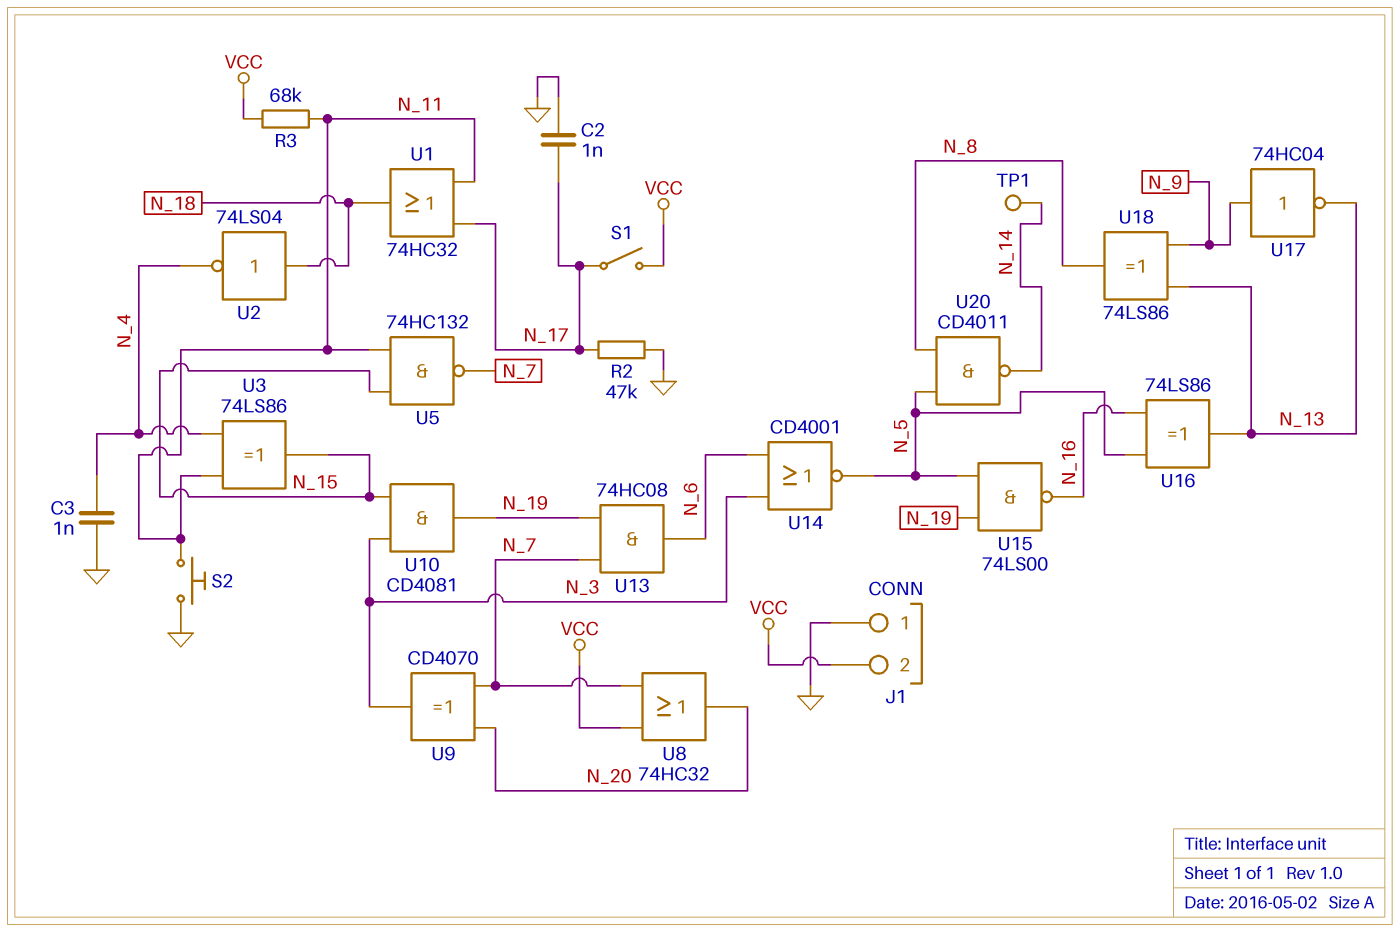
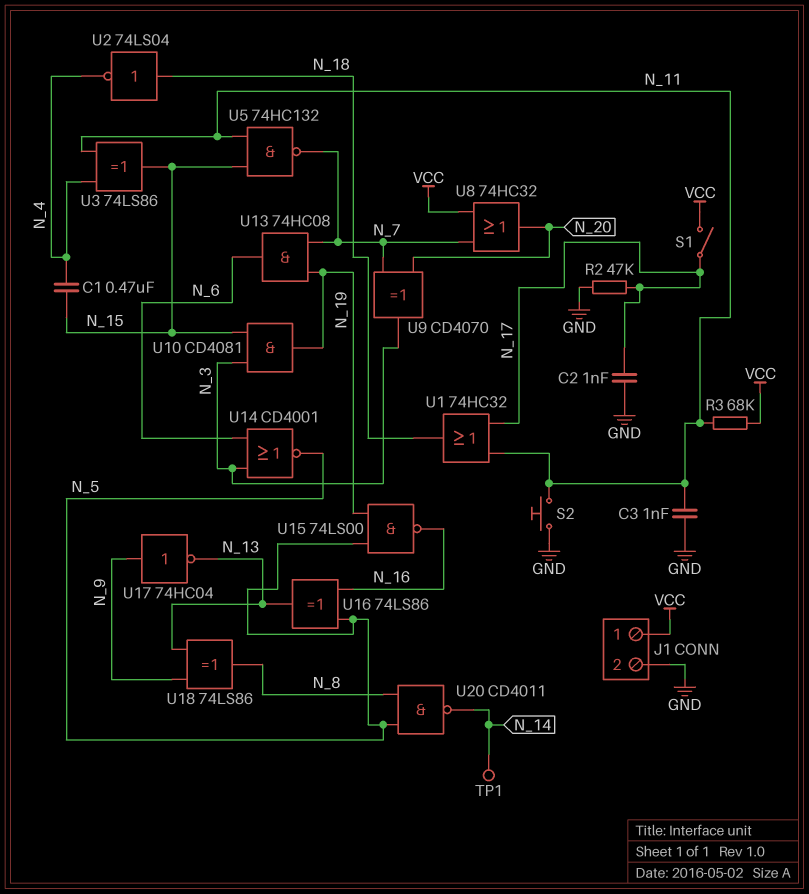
C1: none -> 470nF (N_4, N_15)
C3: 1nF (GND, N_4) -> 1nF (GND, N_11)
J1 pin 1: GND -> VCC
J1 pin 2: VCC -> GND

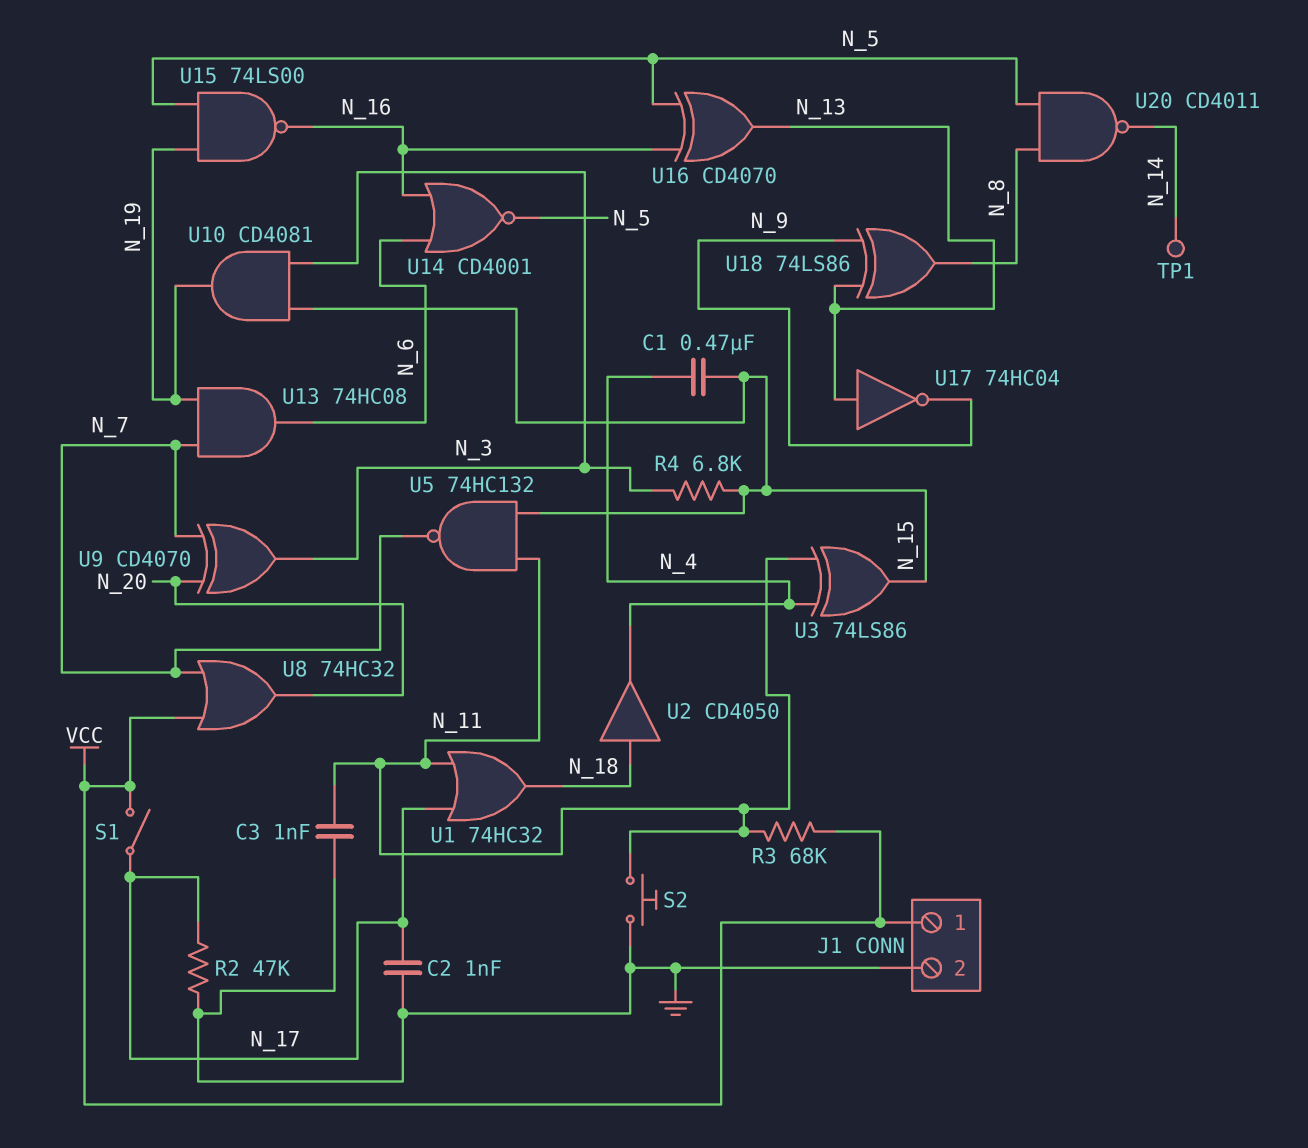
R4: none -> 6.8k (N_3, N_15)
U2: NOT 74LS04 (in N_18, out N_4) -> buffer CD4050 (in N_18, out N_4)
U14: NOR CD4001 (in N_3, in N_6, out N_5) -> NOR CD4001 (in N_6, in N_16, out N_5)
U16: XOR 74LS86 (in N_5, in N_16, out N_13) -> XOR CD4070 (in N_5, in N_16, out N_13)
U17: NOT 74HC04 (in N_9, out N_13) -> NOT 74HC04 (in N_13, out N_9)

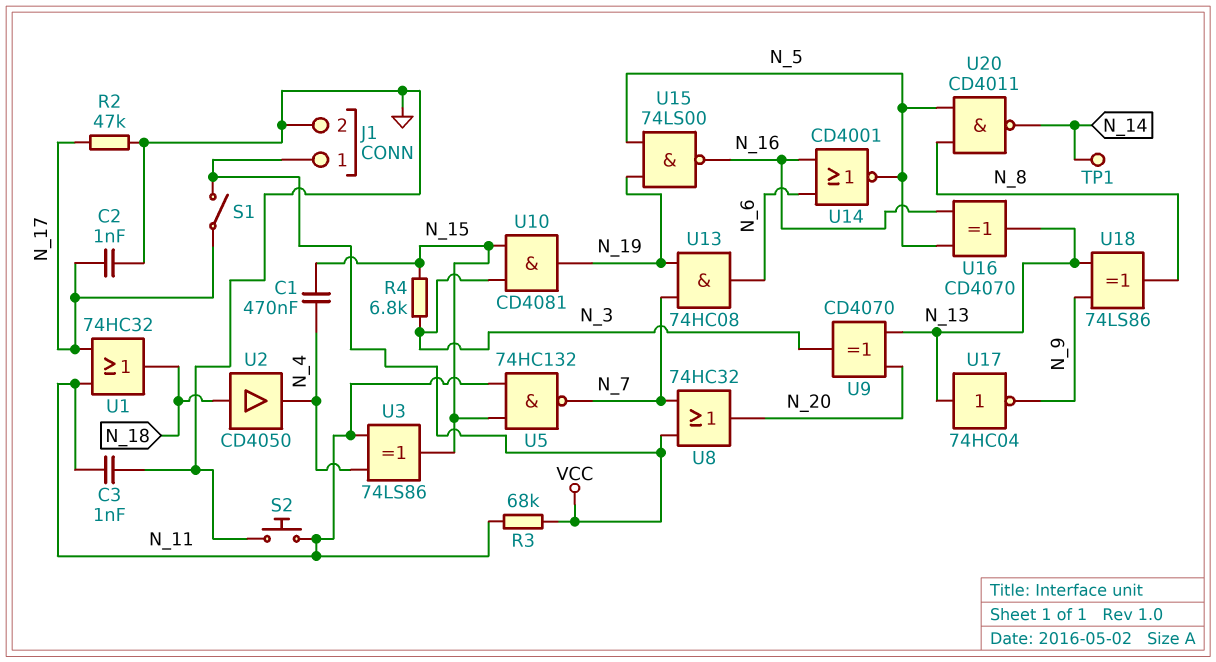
U9: XOR CD4070 (in N_7, in N_20, out N_3) -> XOR CD4070 (in N_13, in N_20, out N_3)

